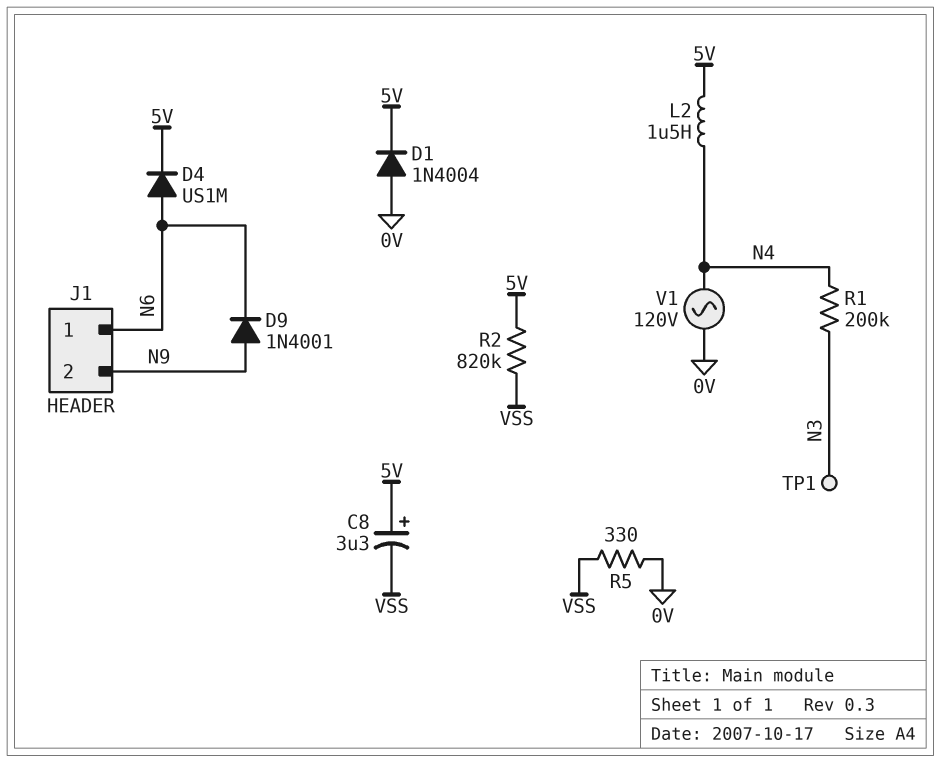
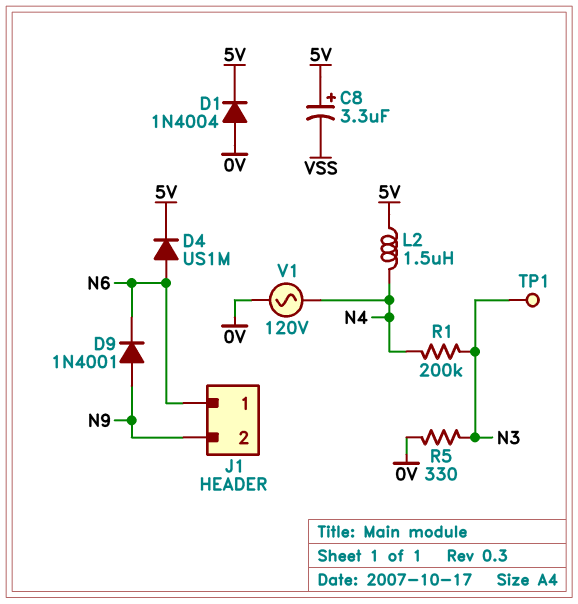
R2: 820k (5V, VSS) -> none
R5: 330 (0V, VSS) -> 330 (0V, N3)

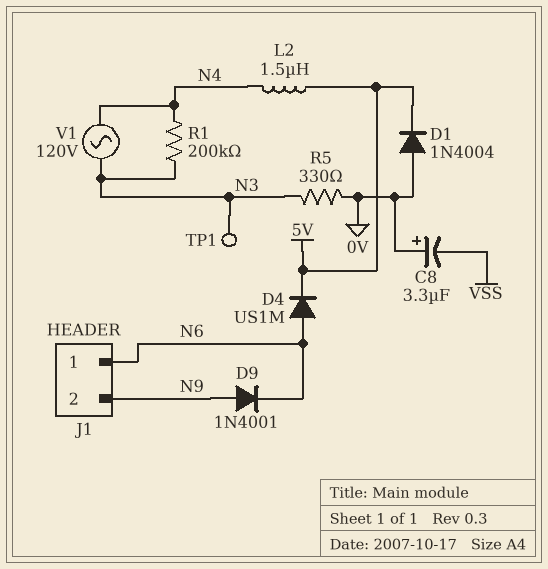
C8: 3.3uF (plus 5V, minus VSS) -> 3.3uF (plus 0V, minus VSS)
V1: AC 120V (0V, N4) -> AC 120V (N3, N4)

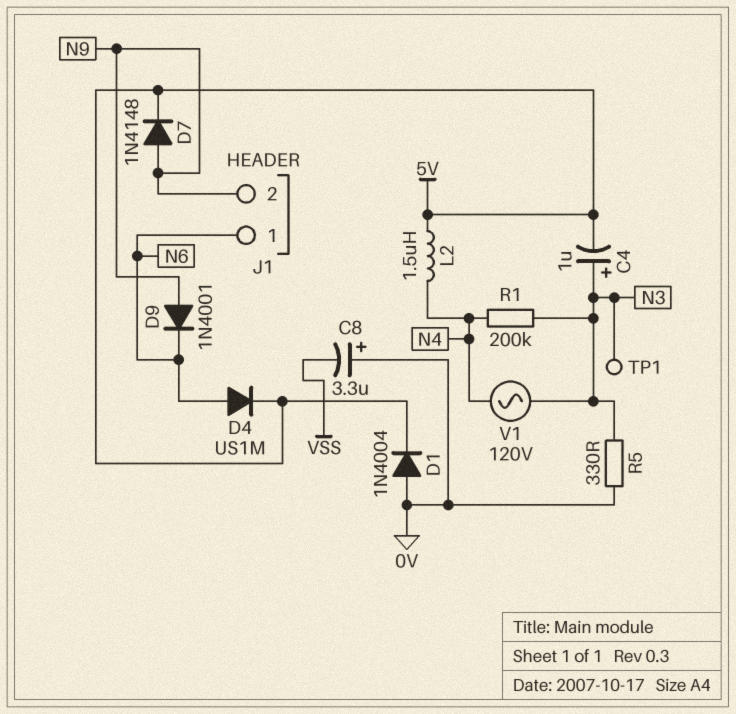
C4: none -> 1uF (plus N3, minus 5V)
D7: none -> diode 1N4148 (A N9, K 5V)

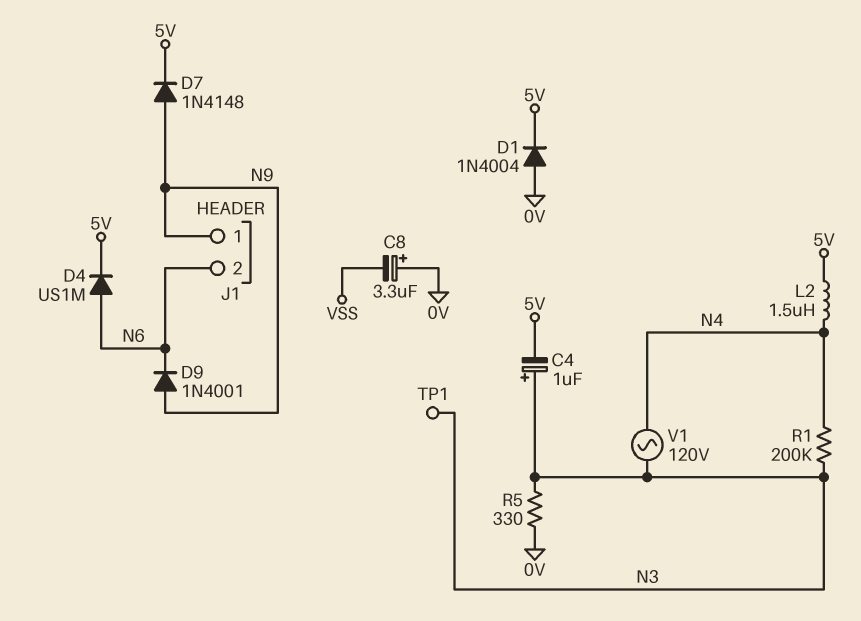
J1 pin 1: N6 -> N9
J1 pin 2: N9 -> N6

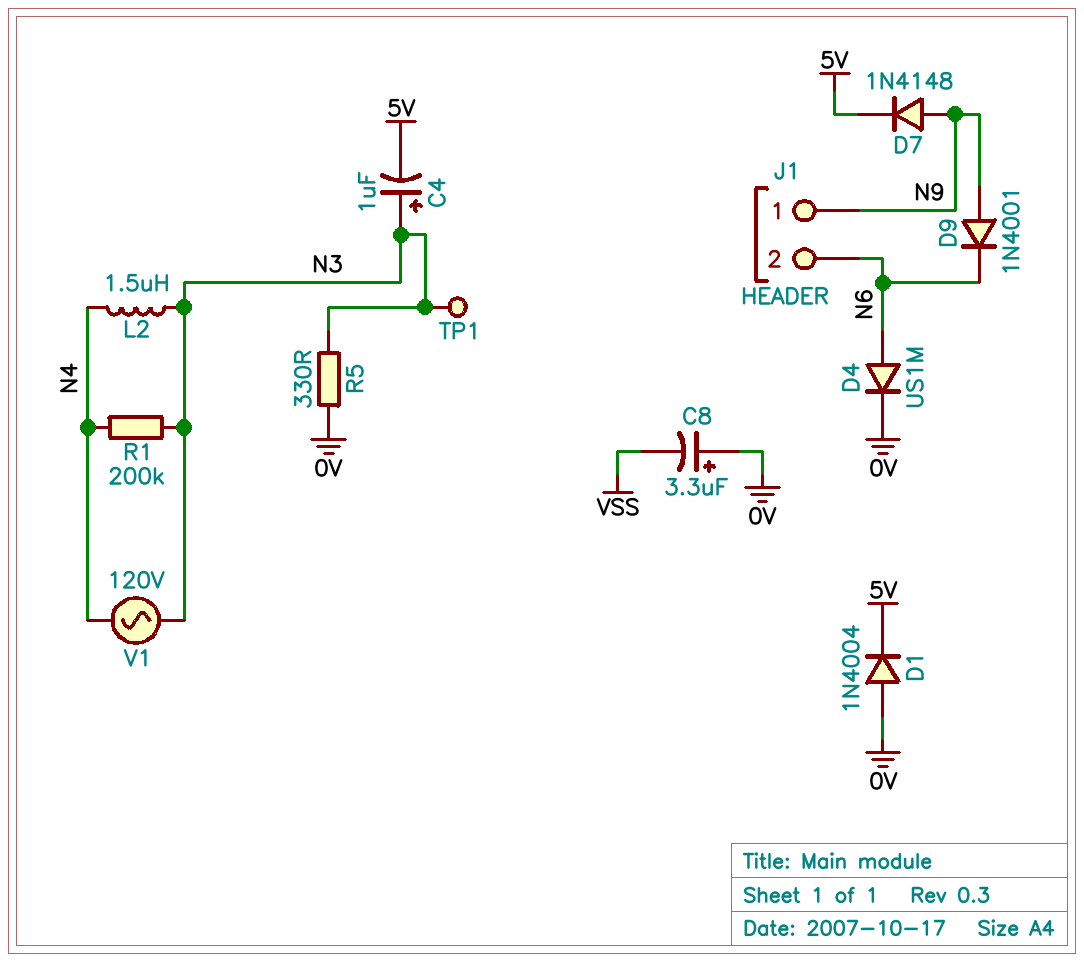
D4: diode US1M (A N6, K 5V) -> diode US1M (A N6, K 0V)
L2: 1.5uH (5V, N4) -> 1.5uH (N3, N4)

